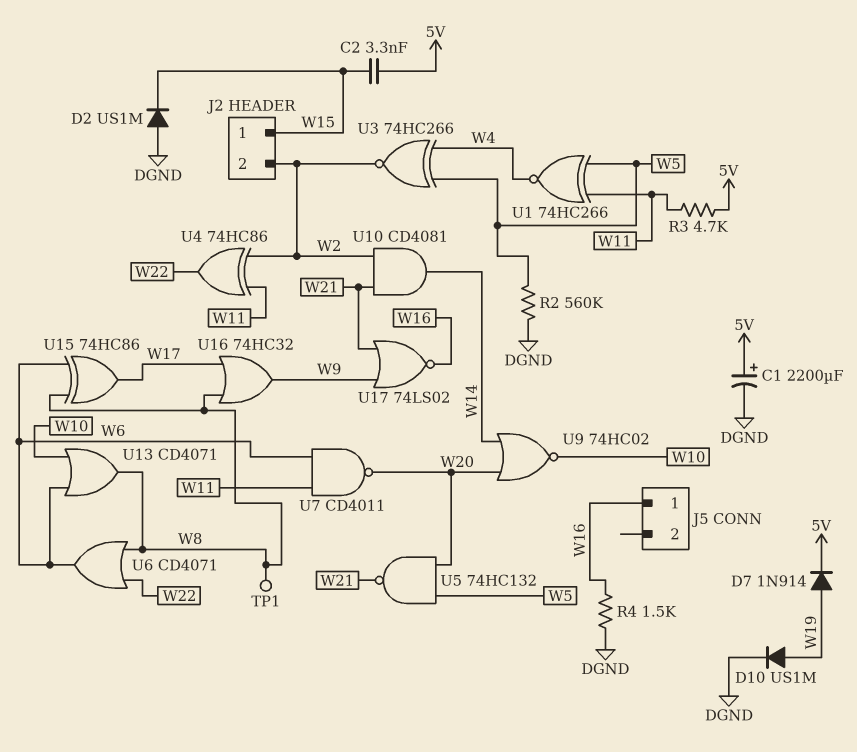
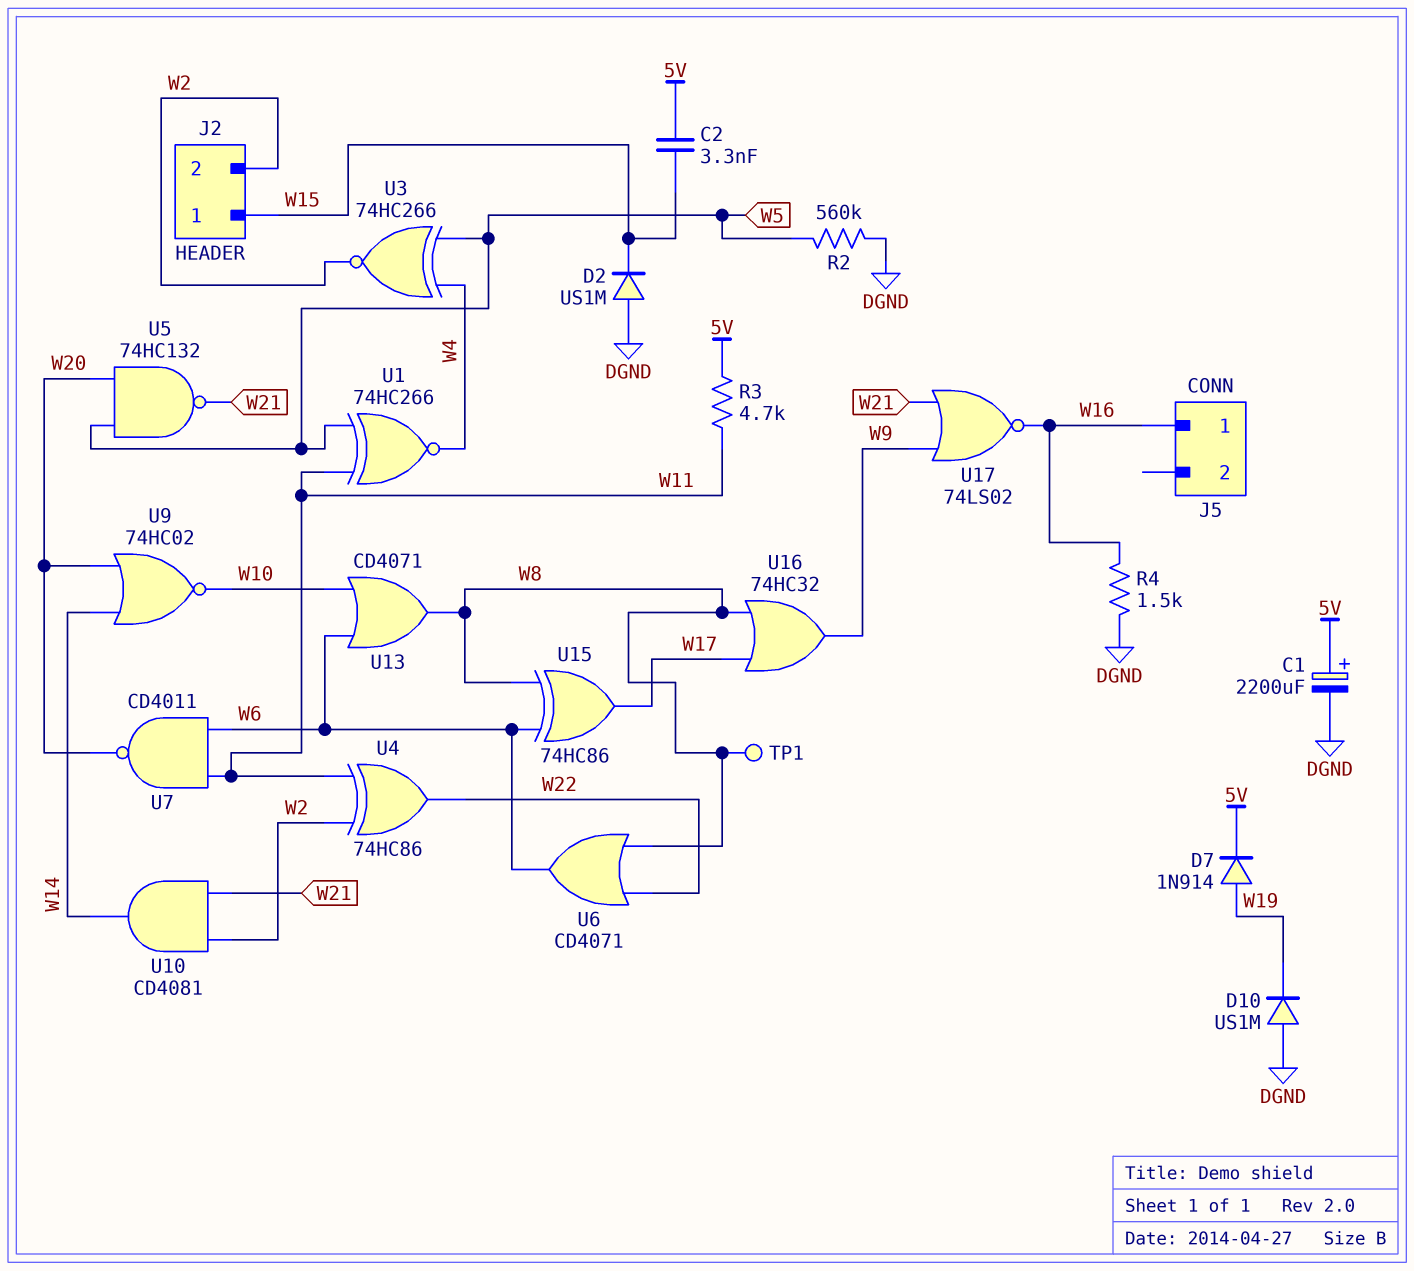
D10: diode US1M (A W19, K DGND) -> diode US1M (A DGND, K W19)

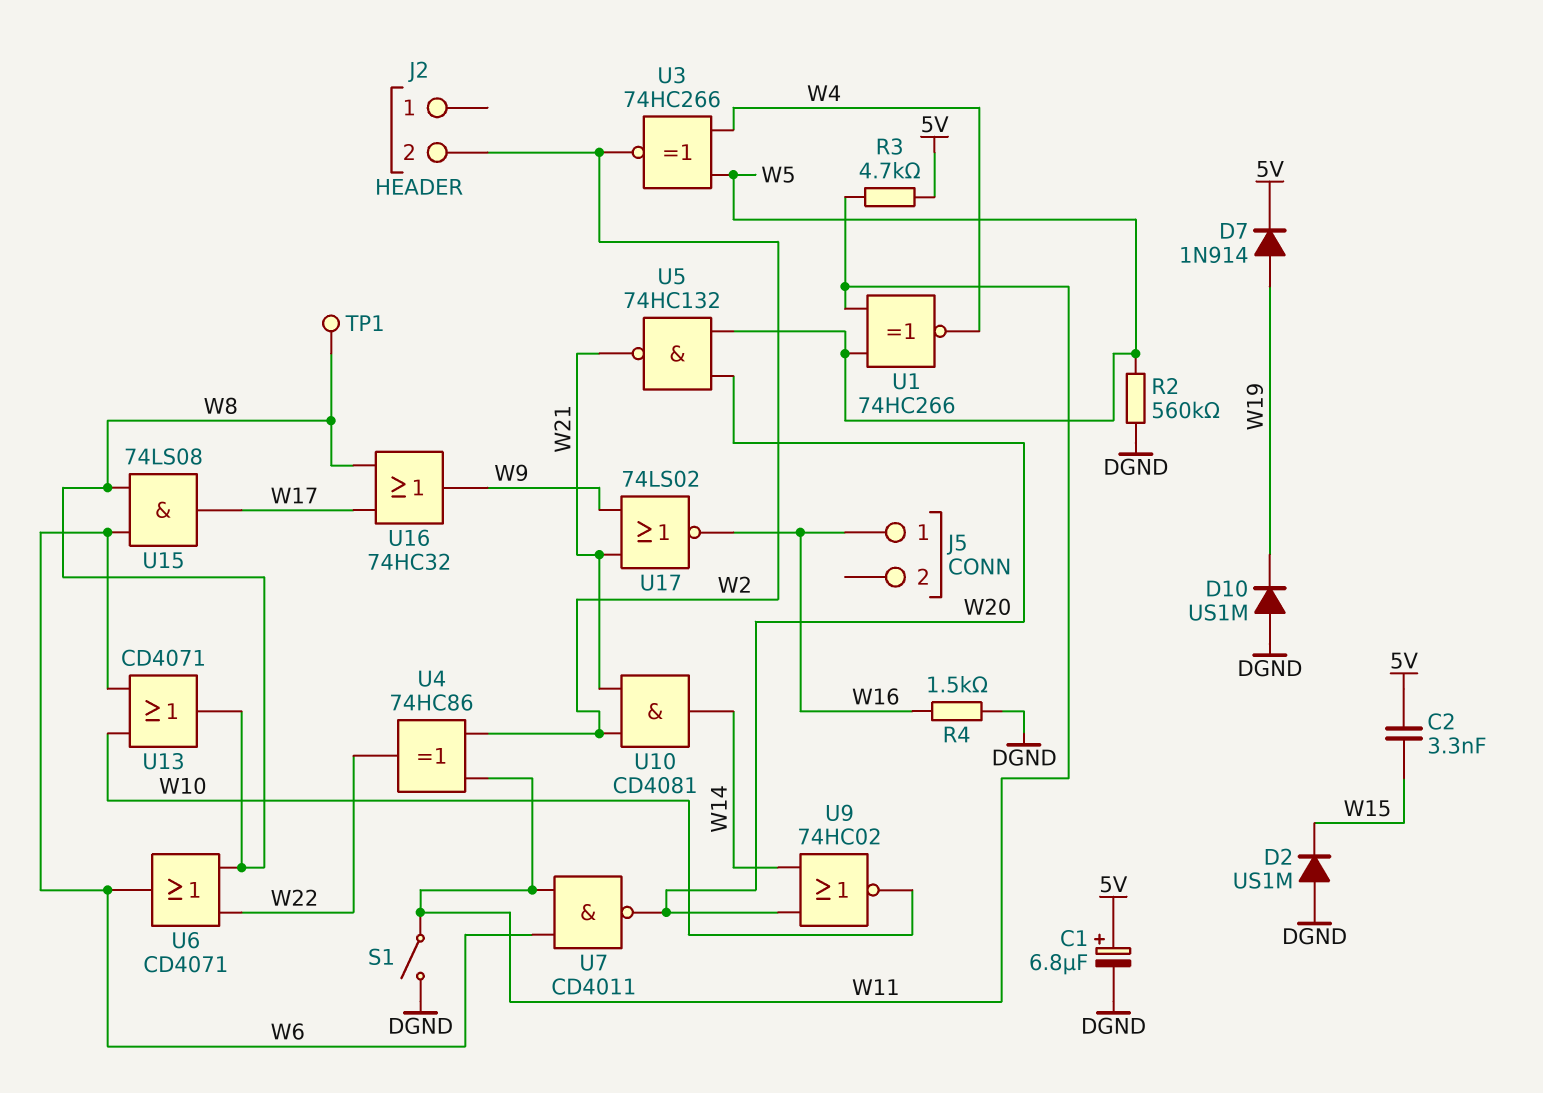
C1: 2200uF (plus 5V, minus DGND) -> 6.8uF (plus 5V, minus DGND)
J2 pin 1: W15 -> none
S1: none -> switch (DGND, W11)
U15: XOR 74HC86 (in W6, in W8, out W17) -> AND 74LS08 (in W6, in W8, out W17)

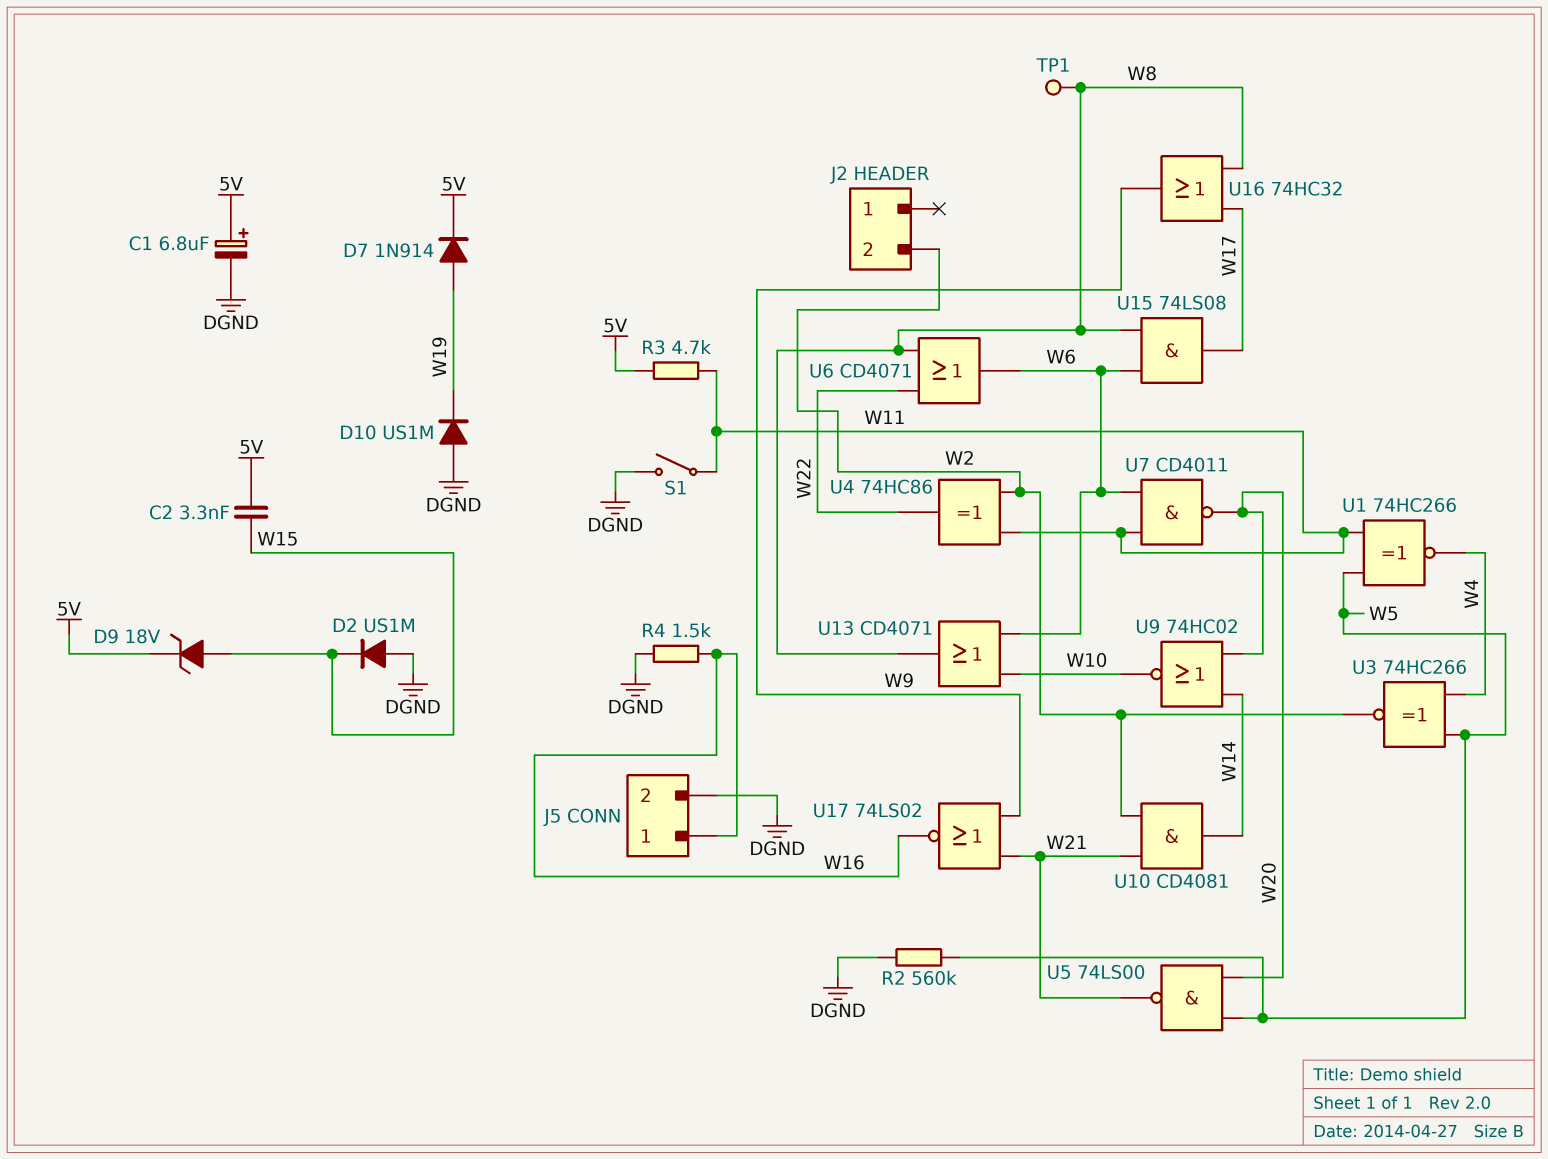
D9: none -> zener 18V (A W15, K 5V)
J5 pin 2: none -> DGND
U5: NAND 74HC132 (in W5, in W20, out W21) -> NAND 74LS00 (in W5, in W20, out W21)

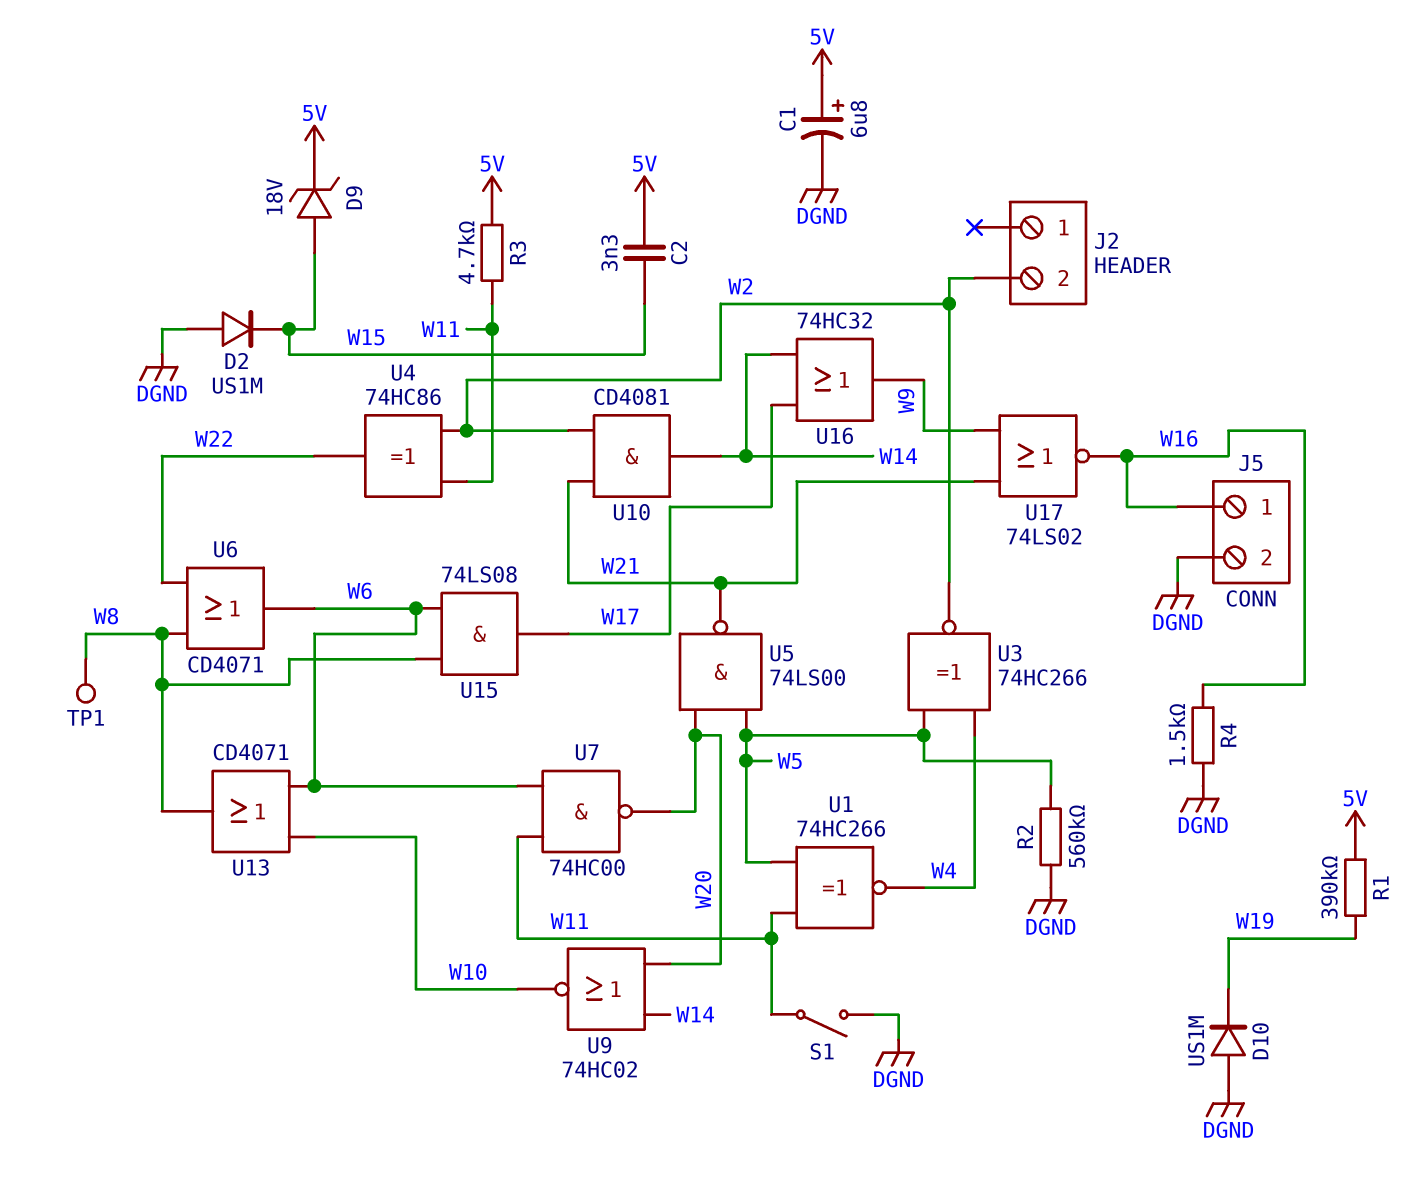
D7: diode 1N914 (A W19, K 5V) -> none
R1: none -> 390k (5V, W19)
U7: NAND CD4011 (in W6, in W11, out W20) -> NAND 74HC00 (in W6, in W11, out W20)
U16: OR 74HC32 (in W8, in W17, out W9) -> OR 74HC32 (in W14, in W17, out W9)

